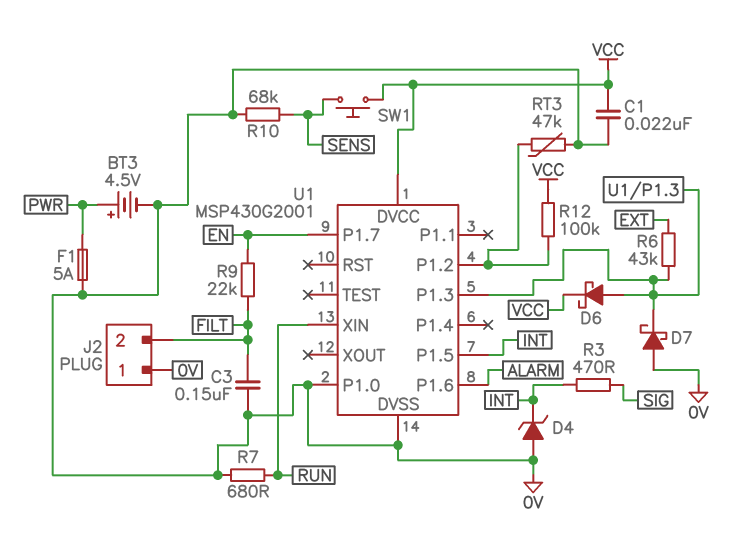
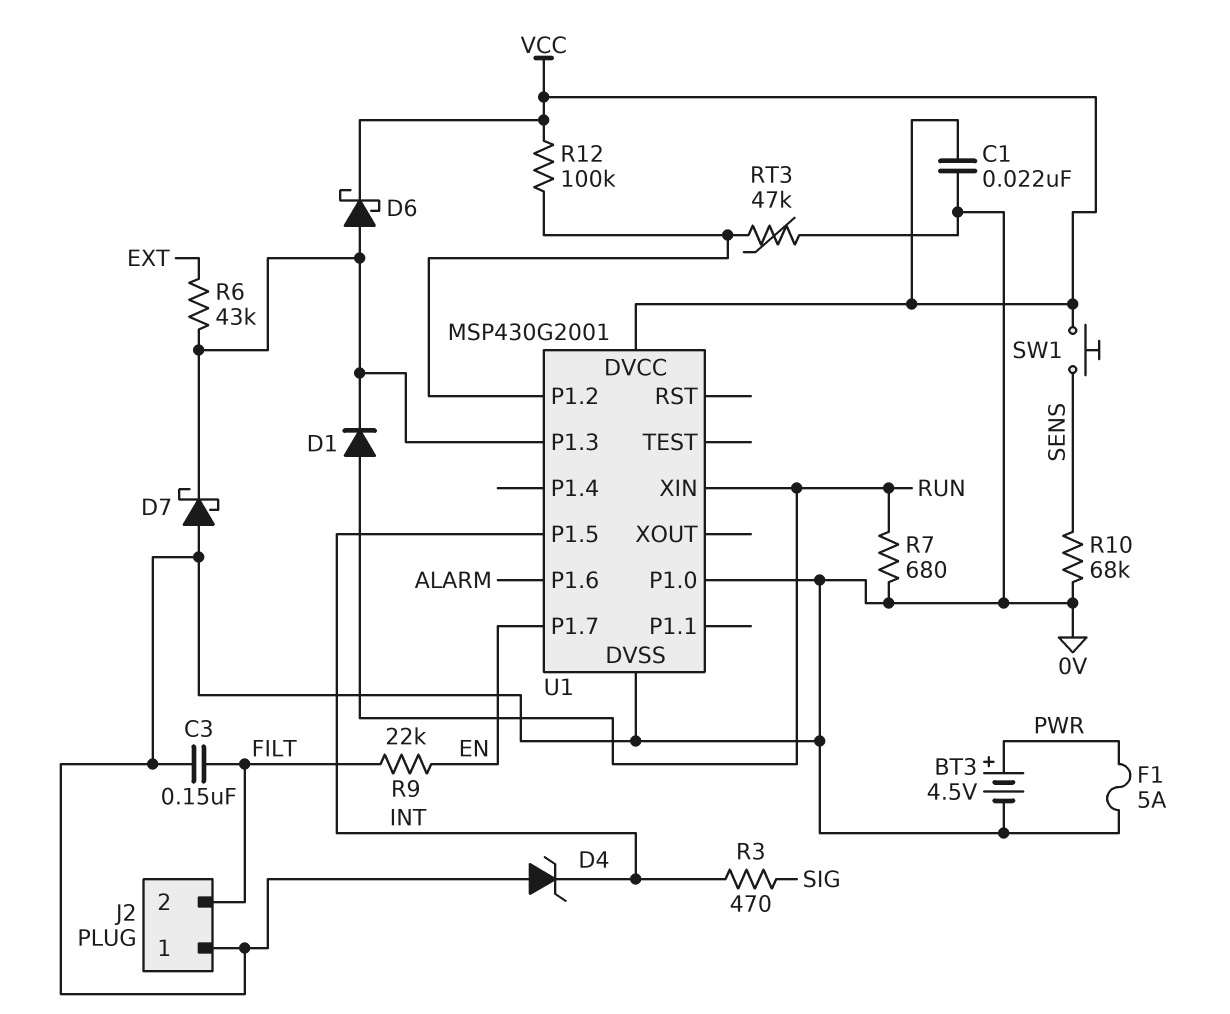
D1: none -> diode (A RUN, K U1/P1.3)

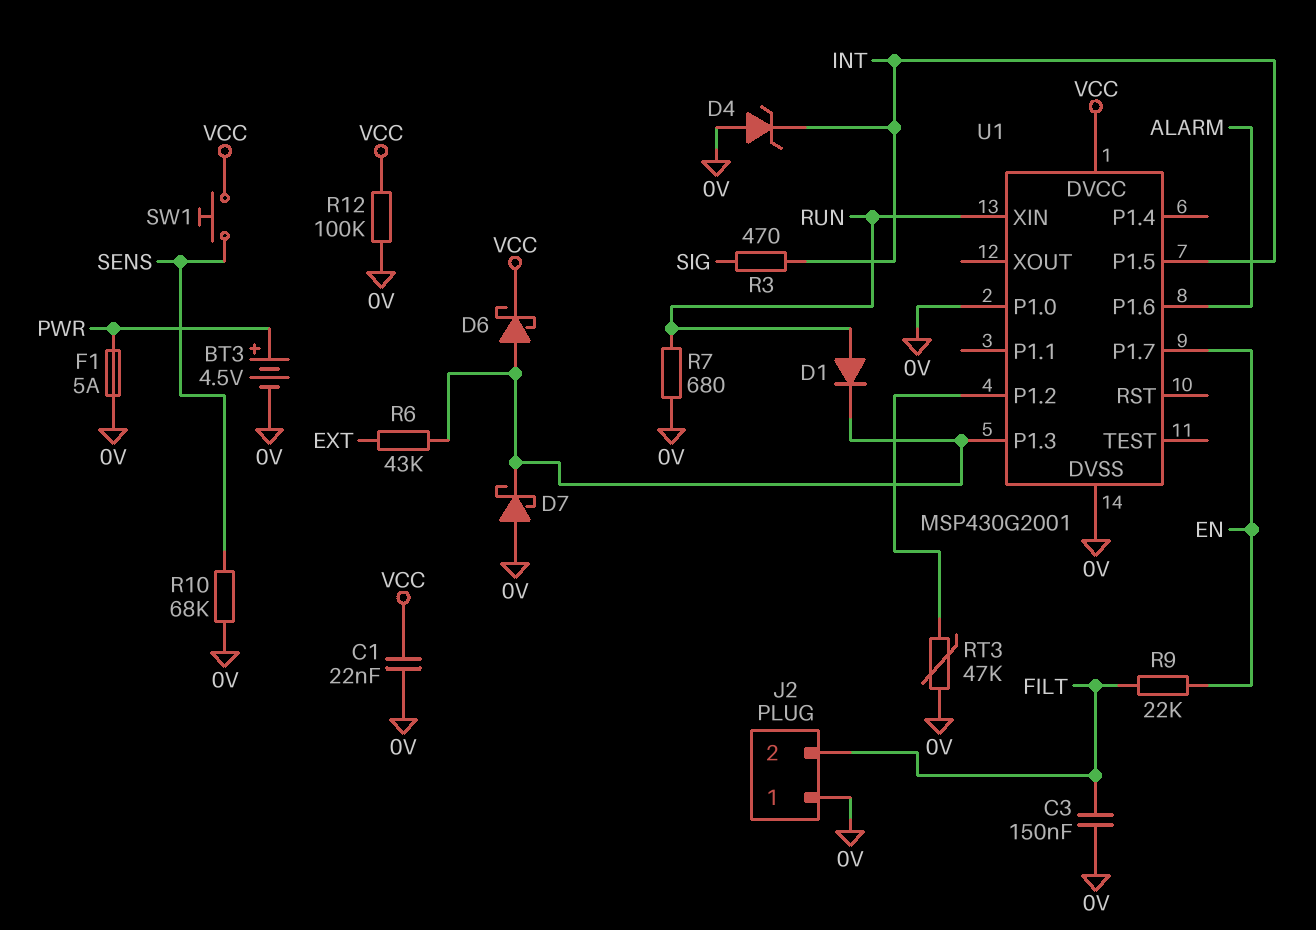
R12: 100k (U1/P1.2, VCC) -> 100k (0V, VCC)

